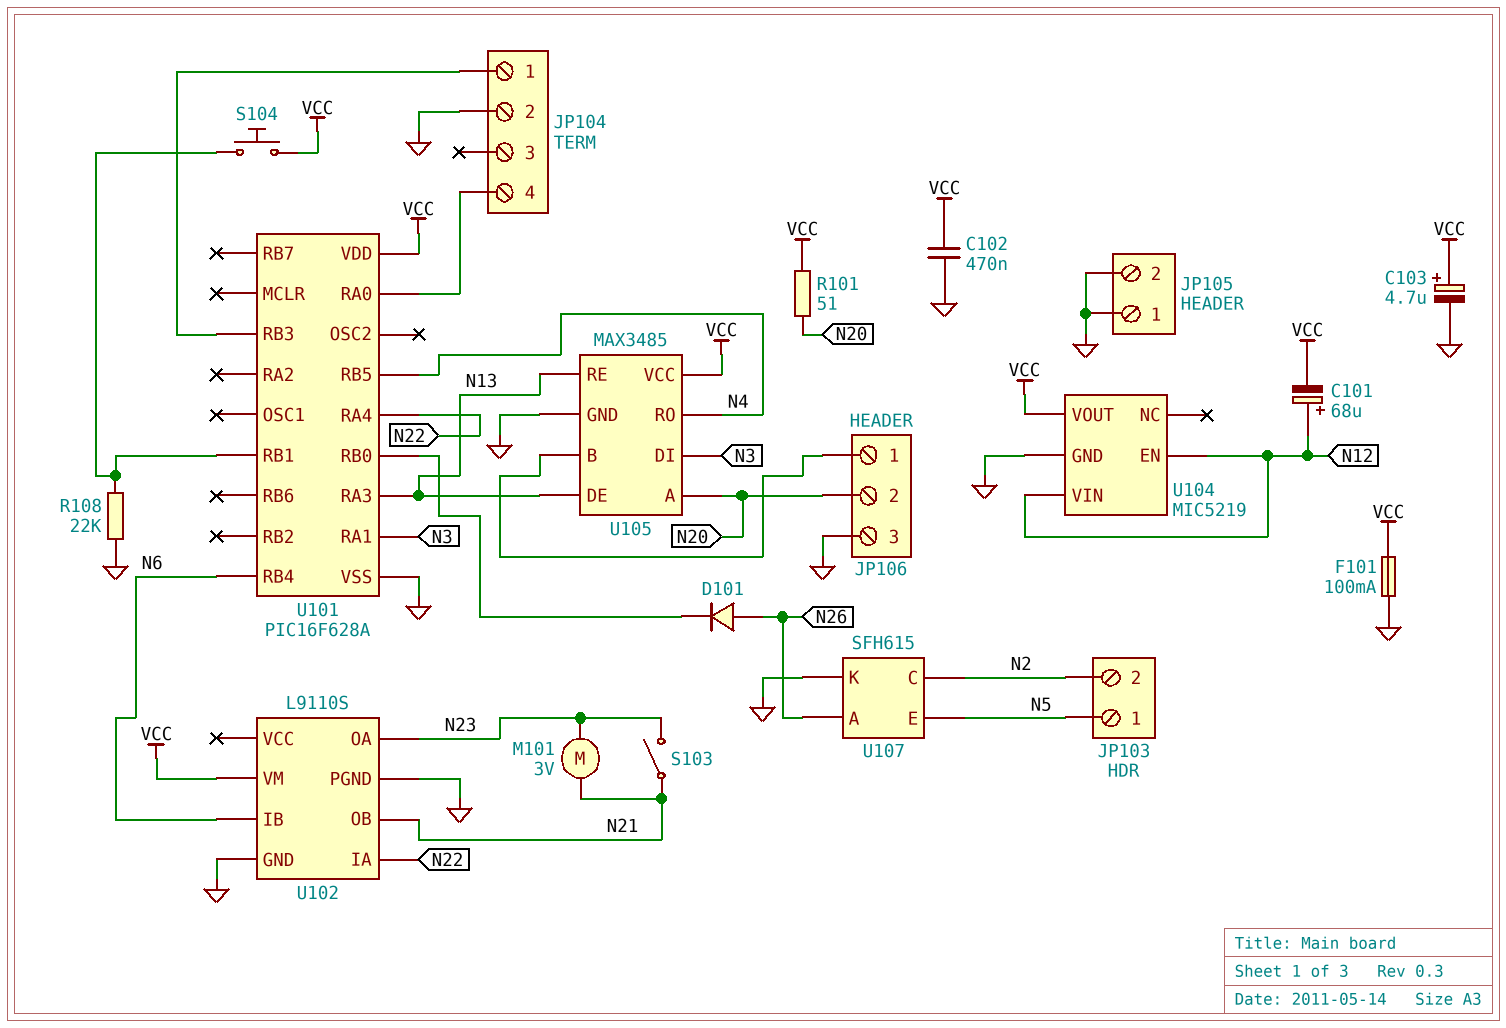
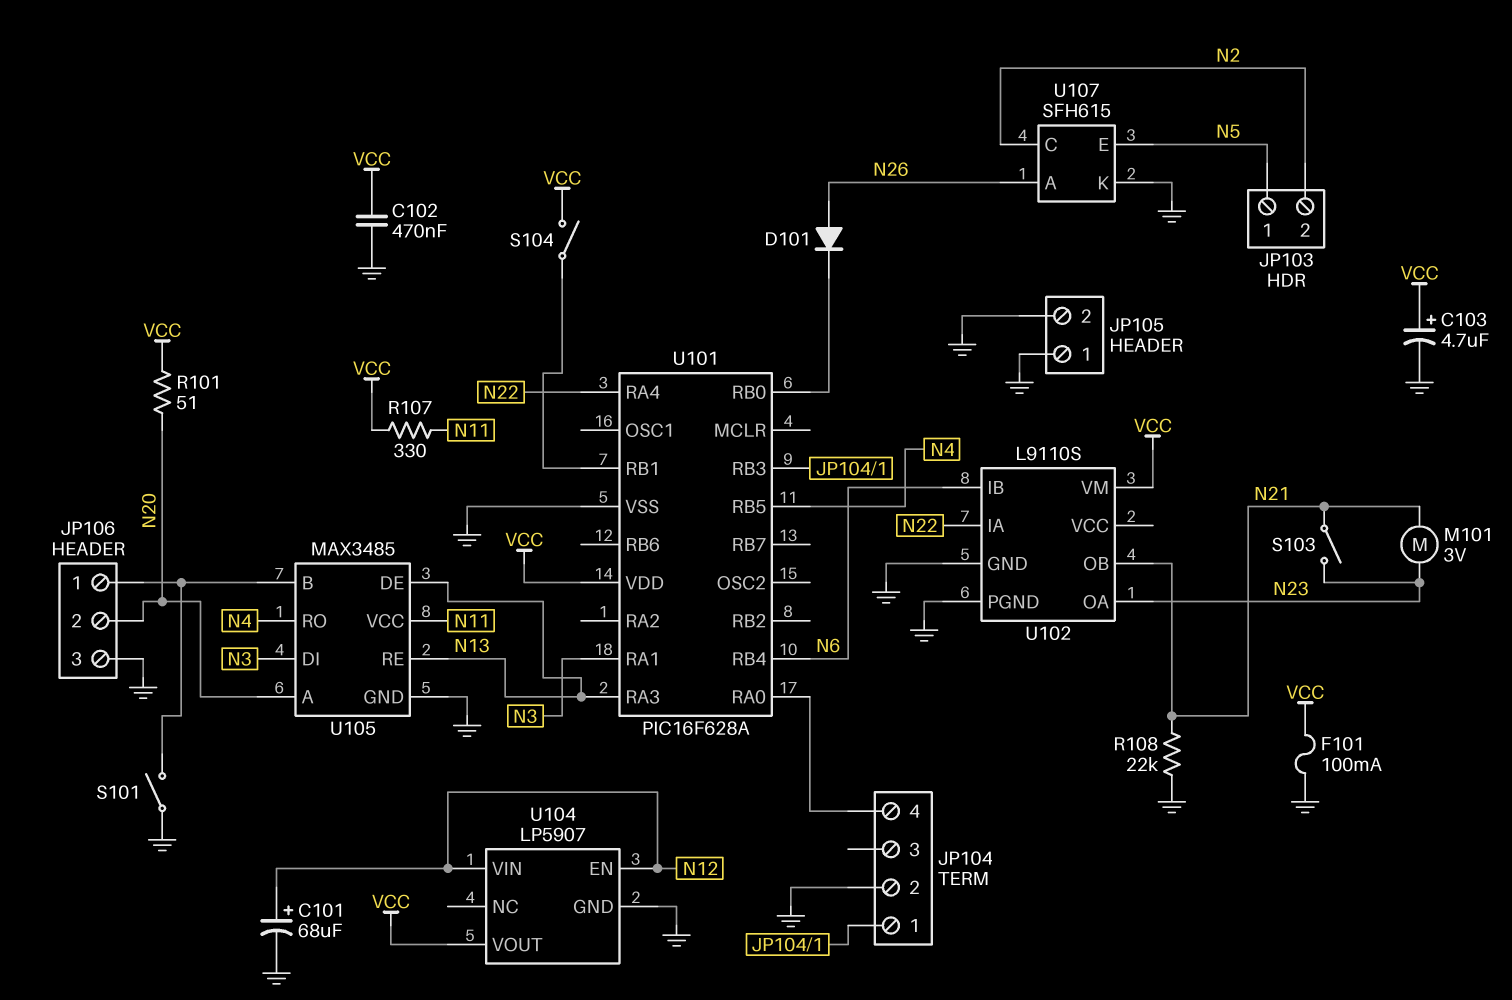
C101: 68uF (plus N12, minus VCC) -> 68uF (plus N12, minus GND)
R107: none -> 330 (N11, VCC)
R108: 22k (GND, U101/RB1) -> 22k (GND, N21)
S101: none -> switch (GND, JP106/1)
S104: button (U101/RB1, VCC) -> switch (U101/RB1, VCC)
U104: MIC5219 -> LP5907
U105 pin VCC: VCC -> N11

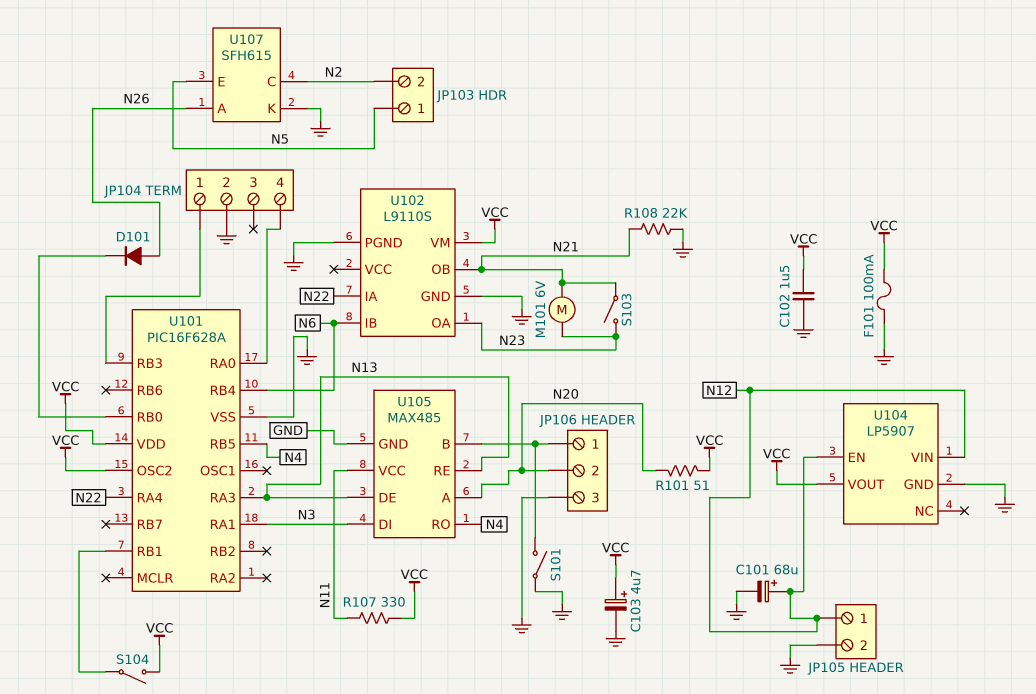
C102: 470nF (GND, VCC) -> 1.5uF (GND, VCC)
JP105 pin 1: GND -> N12
M101: motor 3V (N21, N23) -> motor 6V (N21, N23)
U101 pin OSC2: none -> VCC
U105: MAX3485 -> MAX485

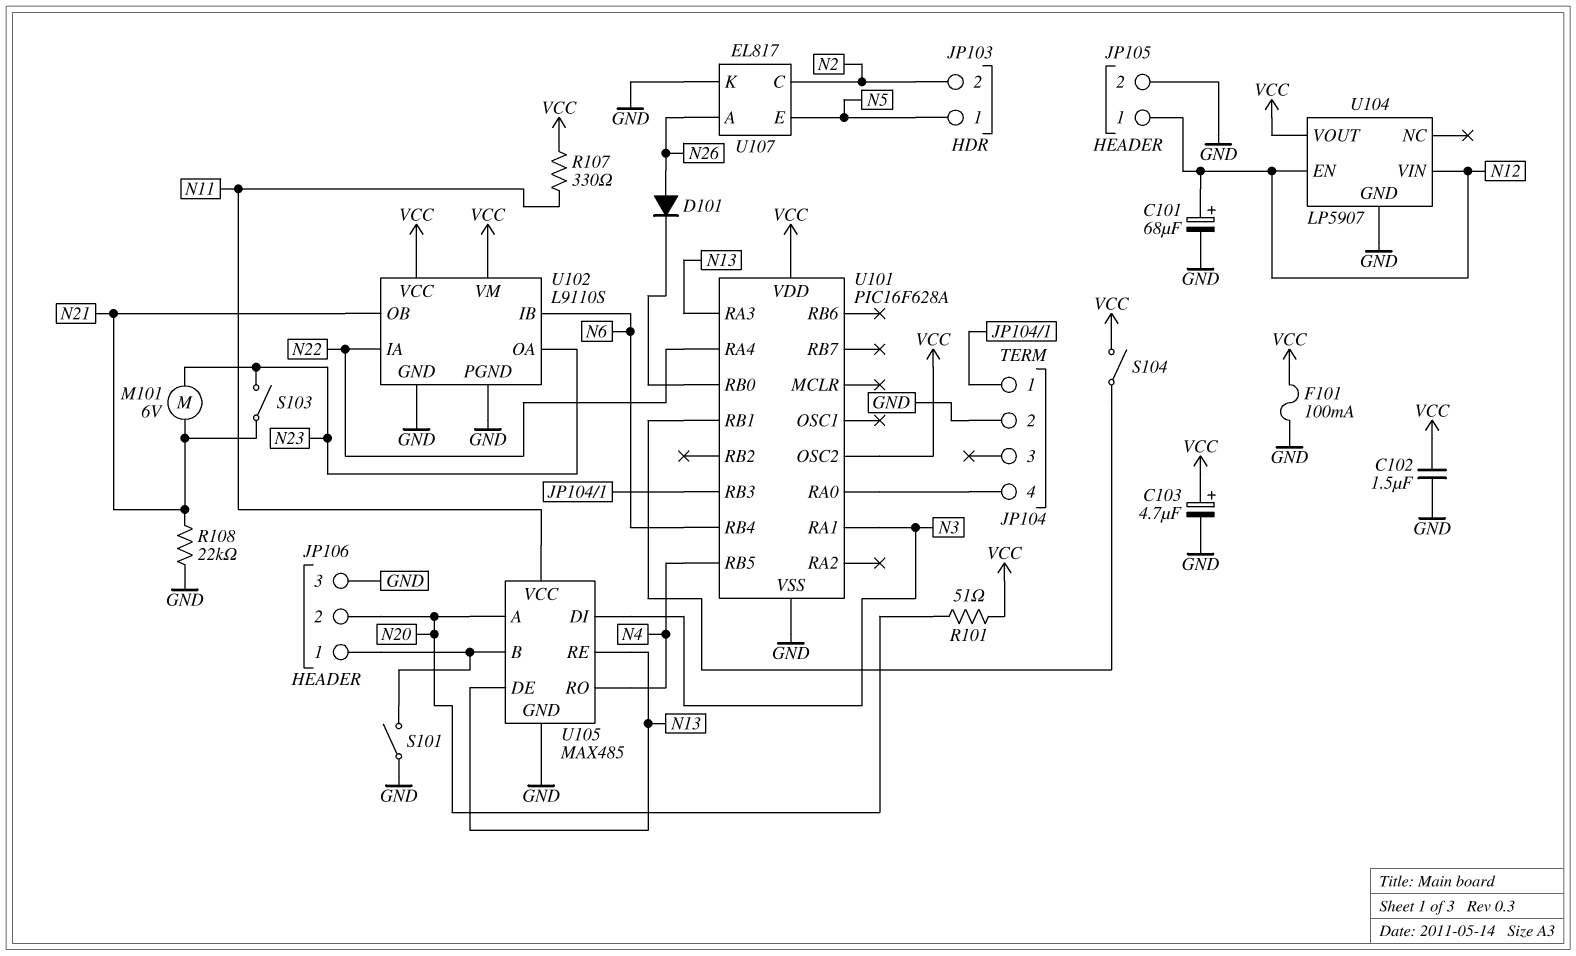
U102 pin VCC: none -> VCC
U107: SFH615 -> EL817

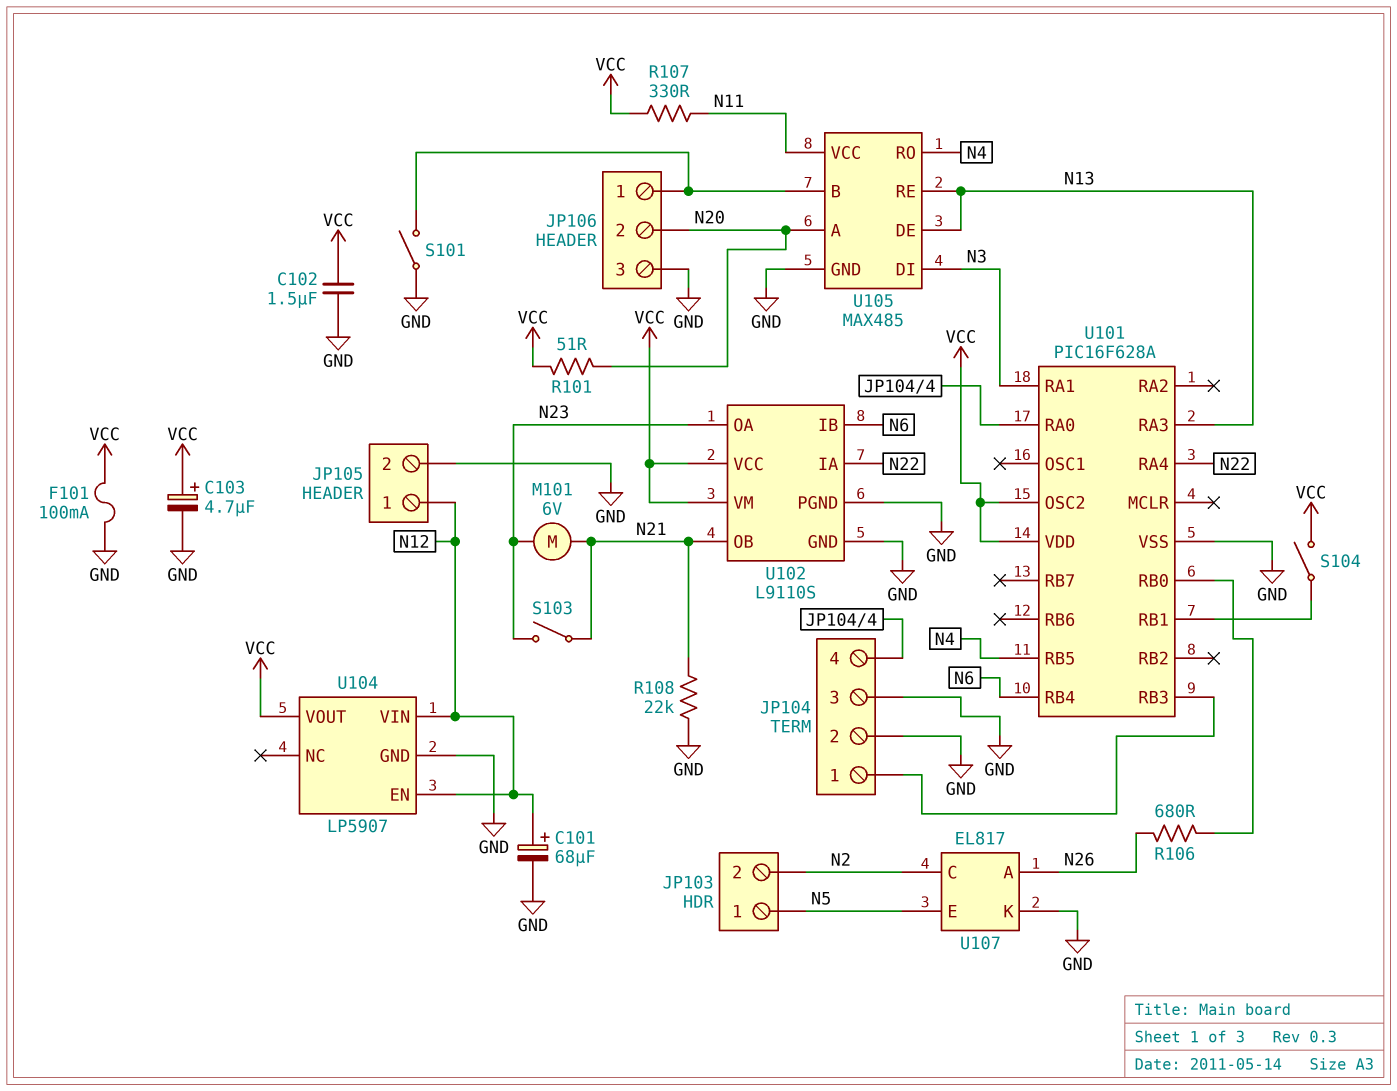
D101: diode (A N26, K U101/RB0) -> none
JP104 pin 3: none -> GND
R106: none -> 680 (N26, U101/RB0)

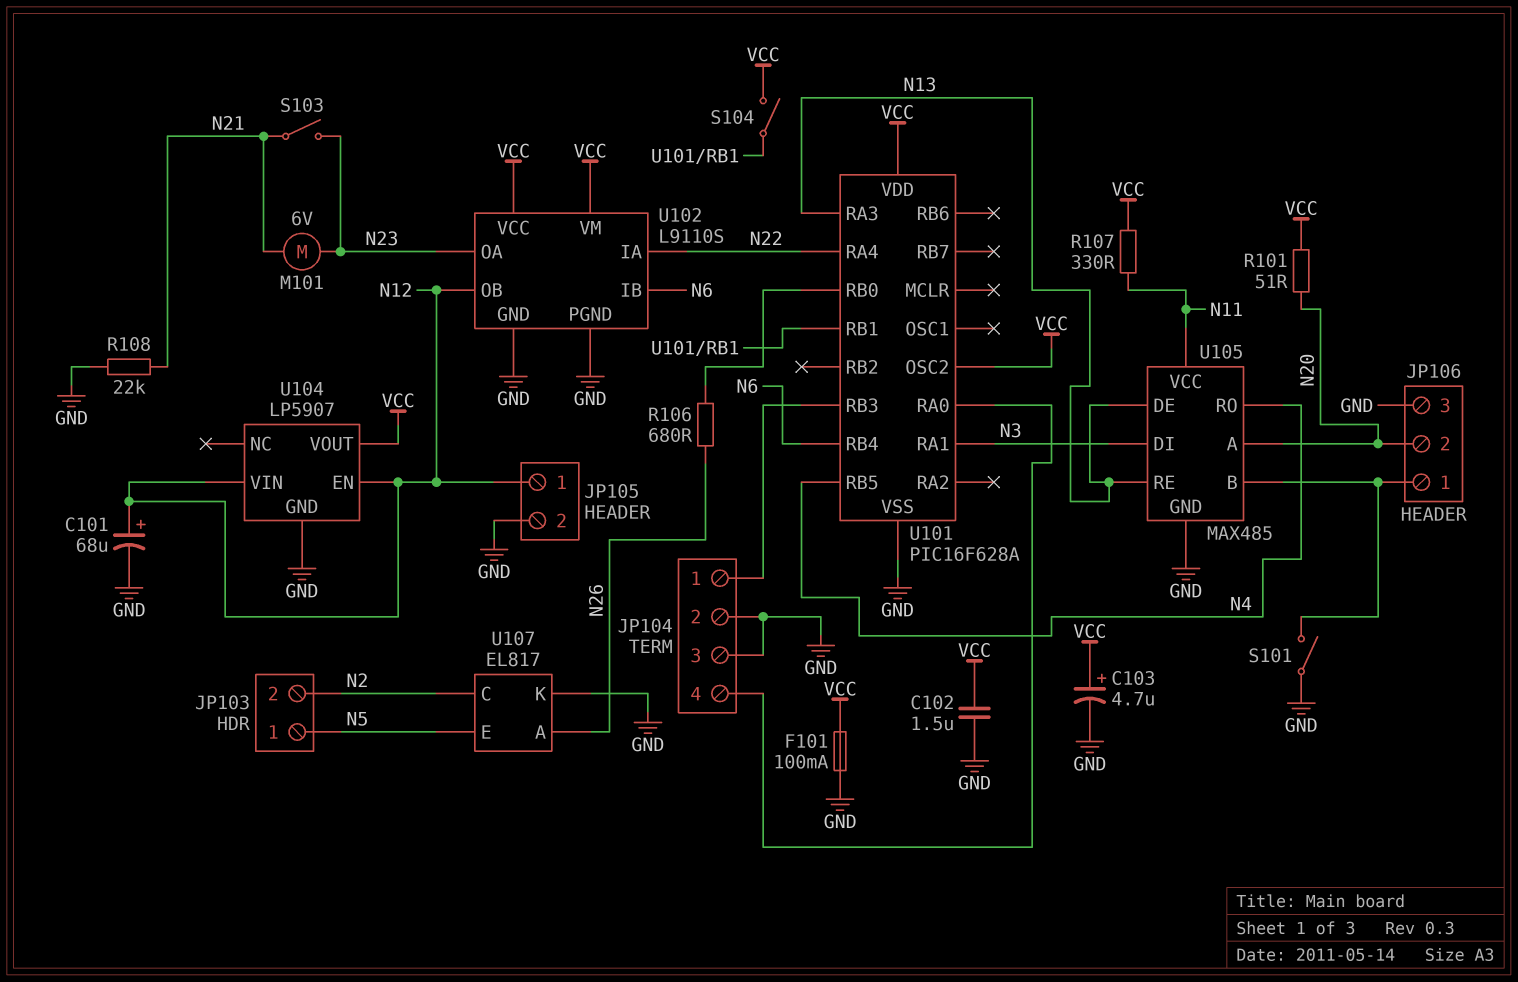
U102 pin OB: N21 -> N12

